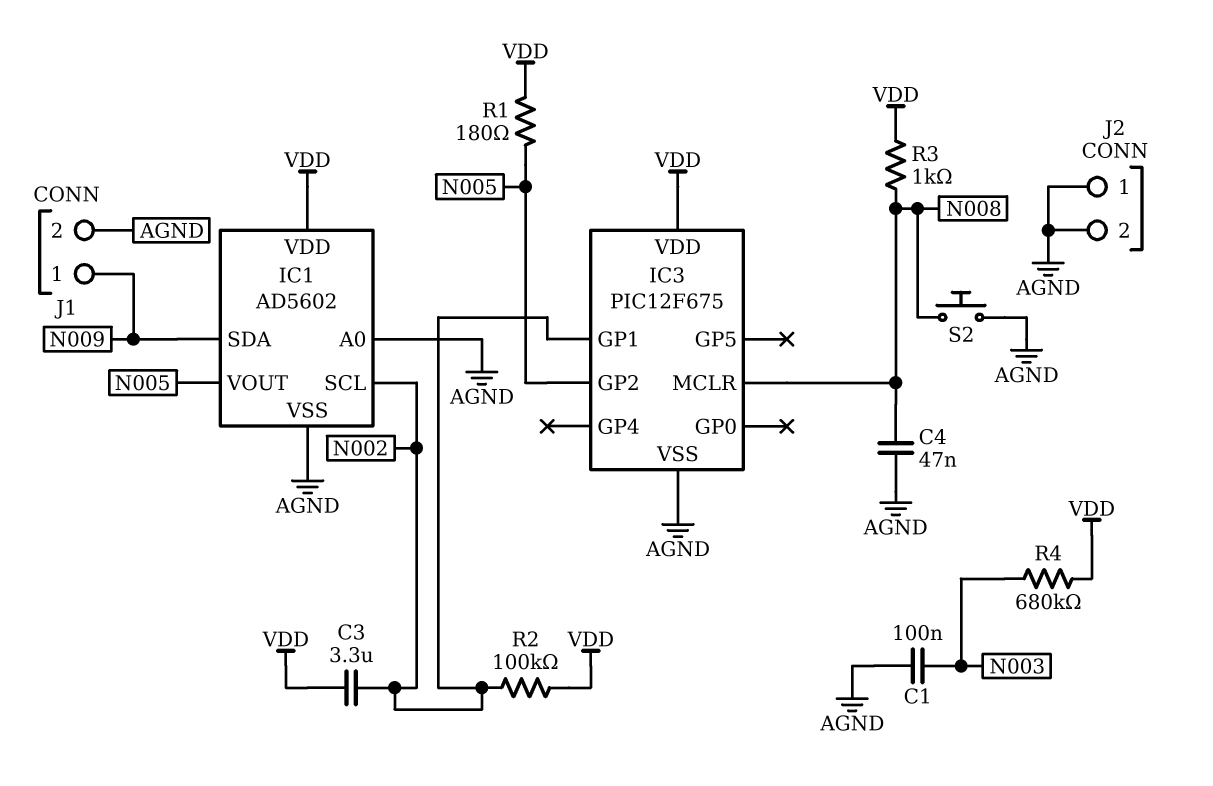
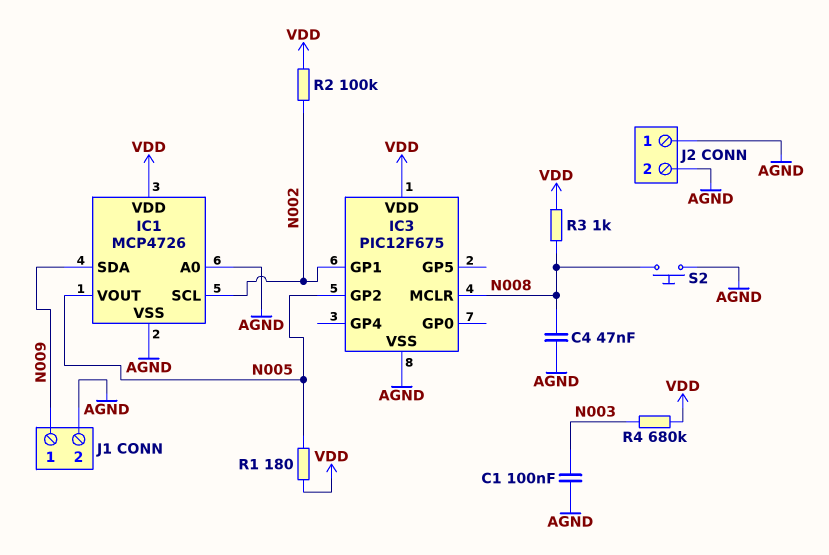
C3: 3.3uF (N002, VDD) -> none
IC1: AD5602 -> MCP4726

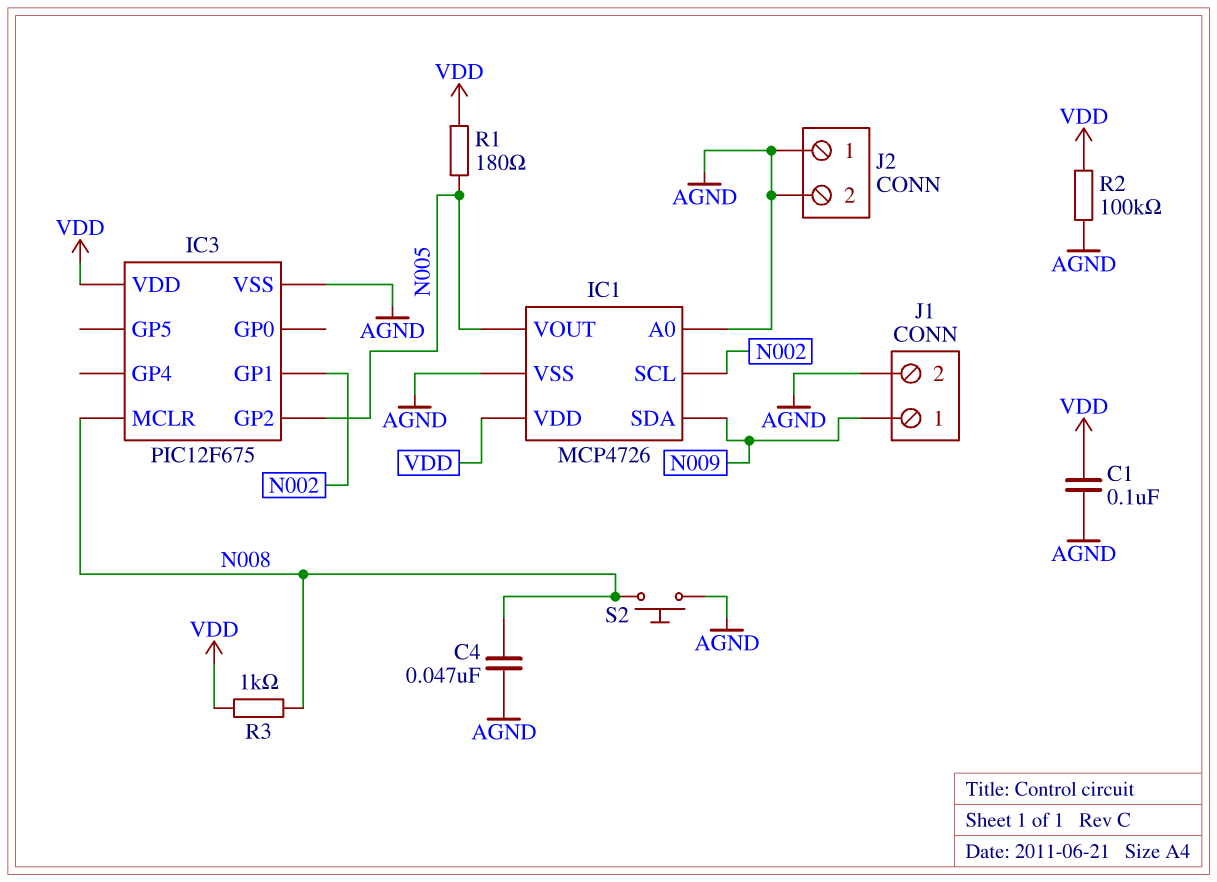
C1: 100nF (AGND, N003) -> 100nF (AGND, VDD)
R2: 100k (N002, VDD) -> 100k (AGND, VDD)
R4: 680k (N003, VDD) -> none

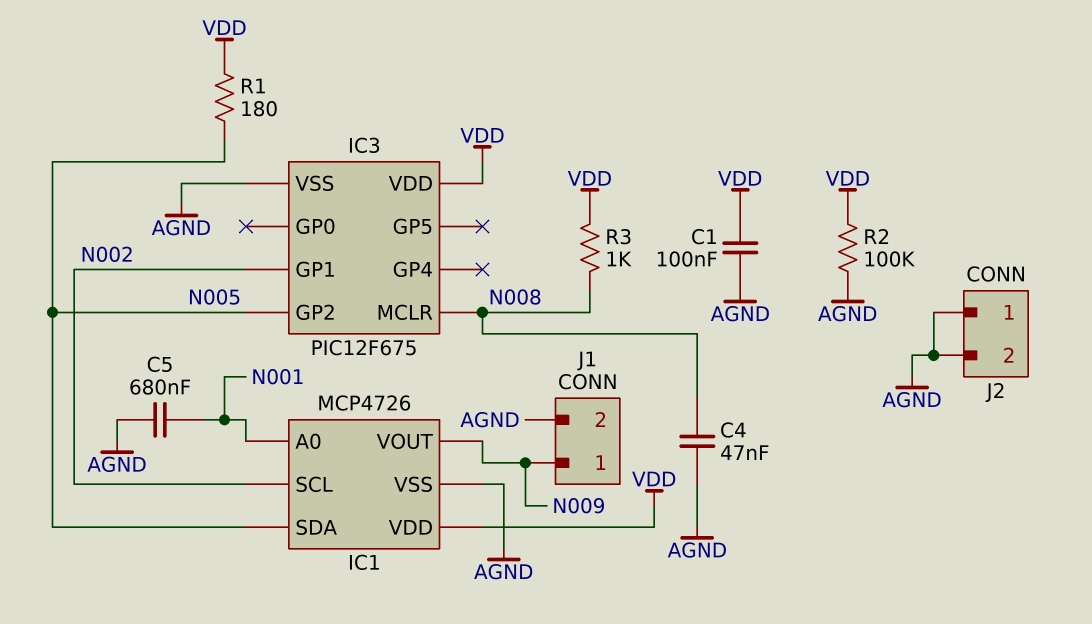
C5: none -> 680nF (AGND, N001)
IC1 pin A0: AGND -> N001
IC1 pin SDA: N009 -> N005
IC1 pin VOUT: N005 -> N009
S2: button (AGND, N008) -> none

